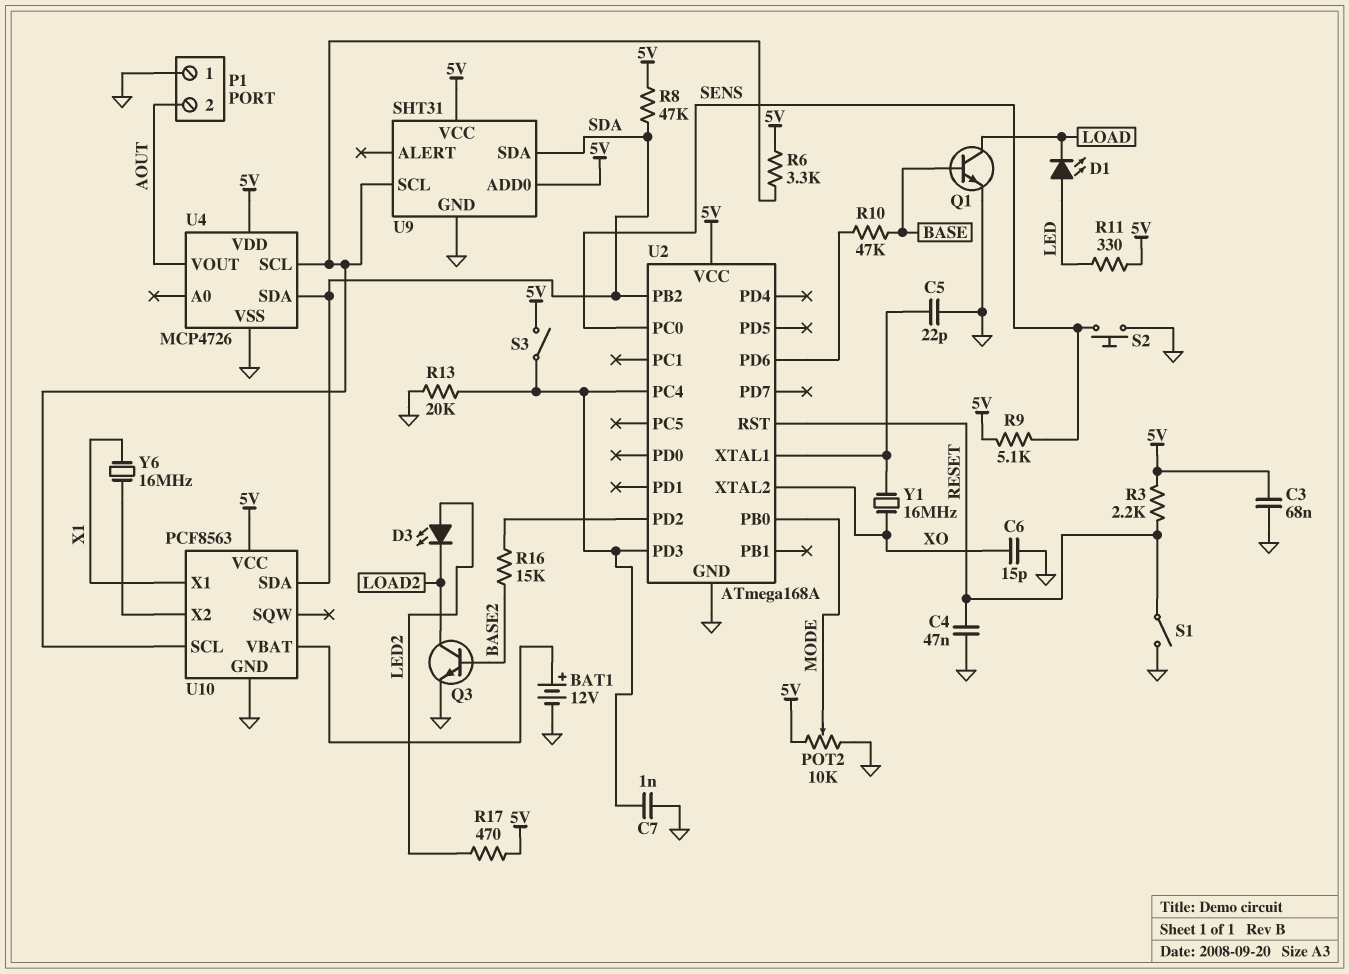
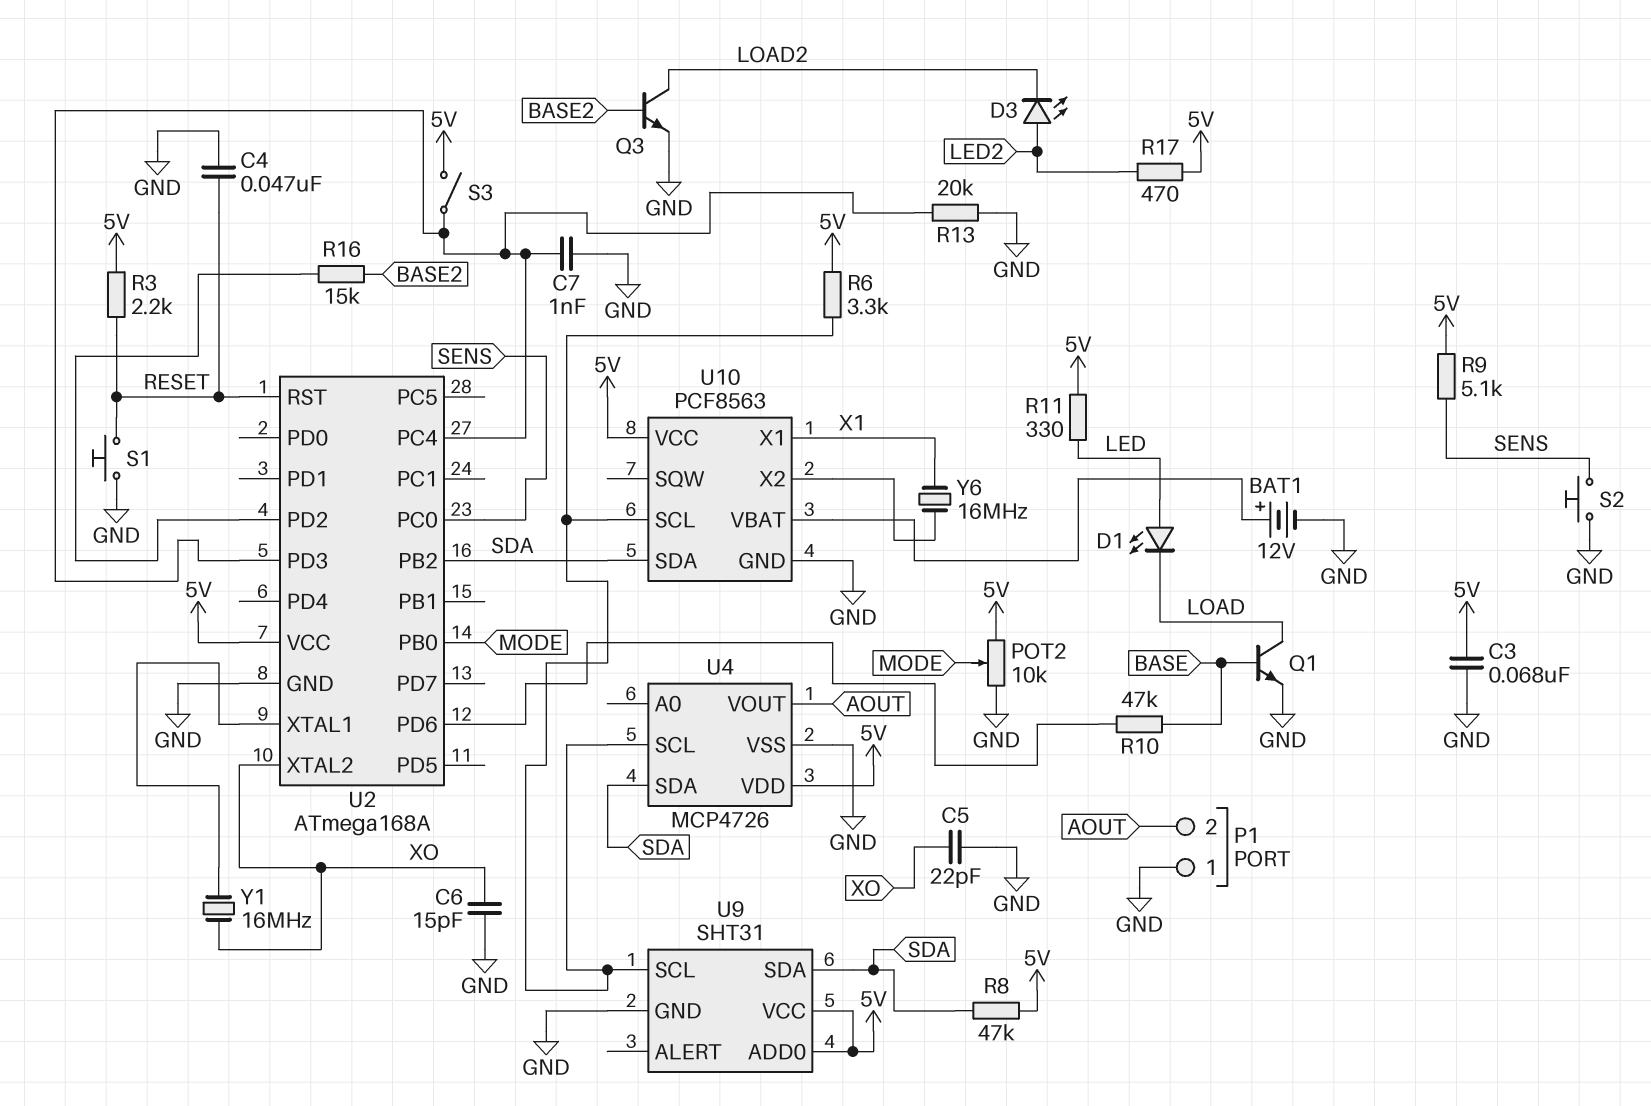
C5: 22pF (GND, U2/XTAL1) -> 22pF (GND, XO)
S1: switch (GND, RESET) -> button (GND, RESET)

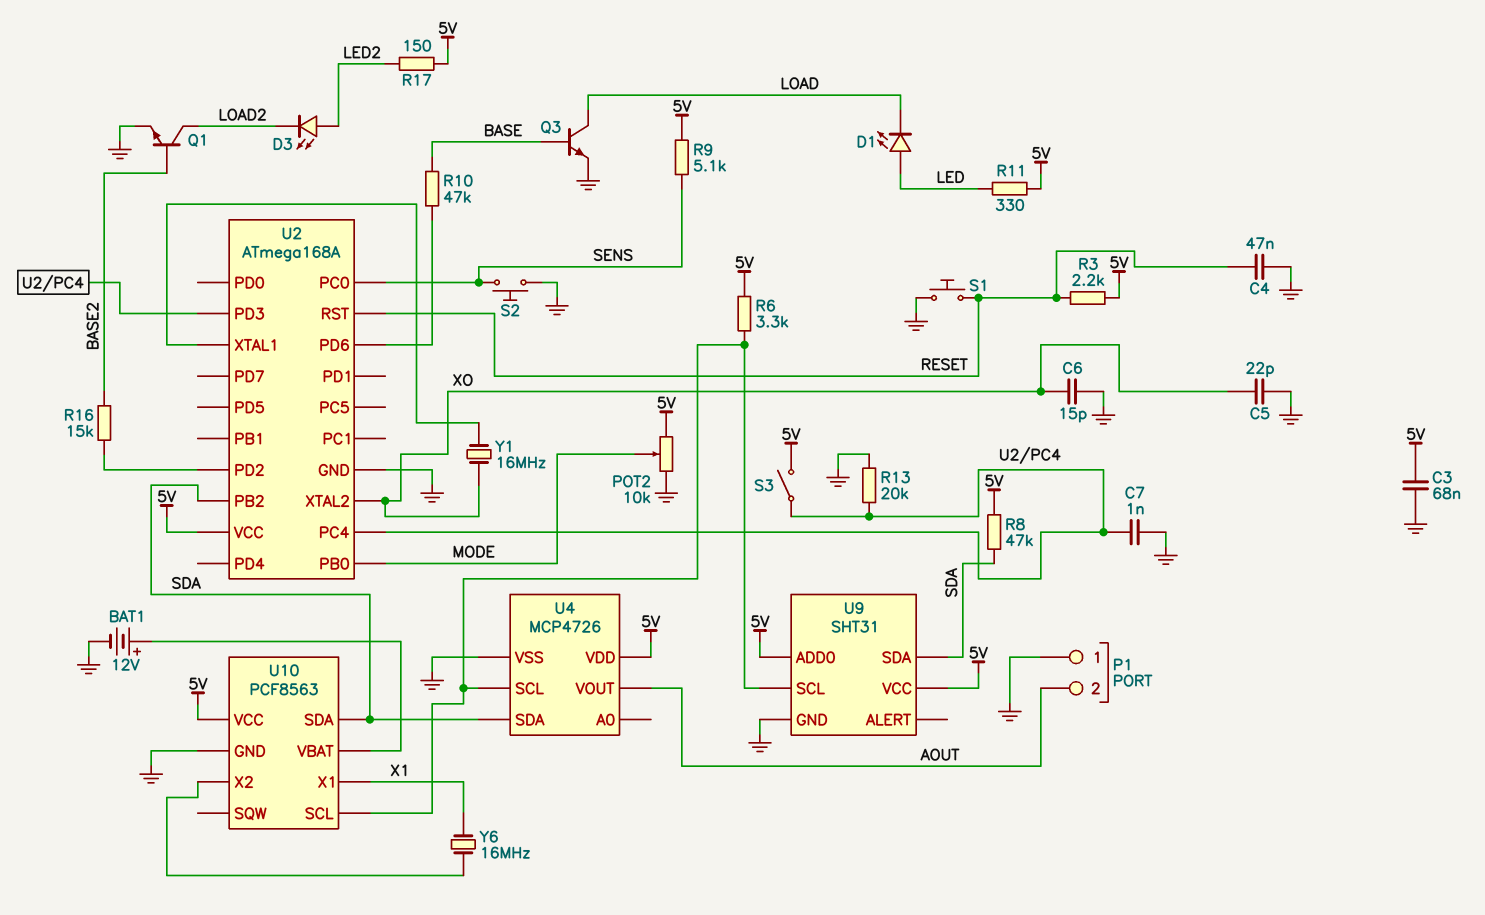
Q1: NPN (B BASE, C LOAD, E GND) -> NPN (B BASE2, C LOAD2, E GND)
Q3: NPN (B BASE2, C LOAD2, E GND) -> NPN (B BASE, C LOAD, E GND)
R17: 470 (5V, LED2) -> 150 (5V, LED2)

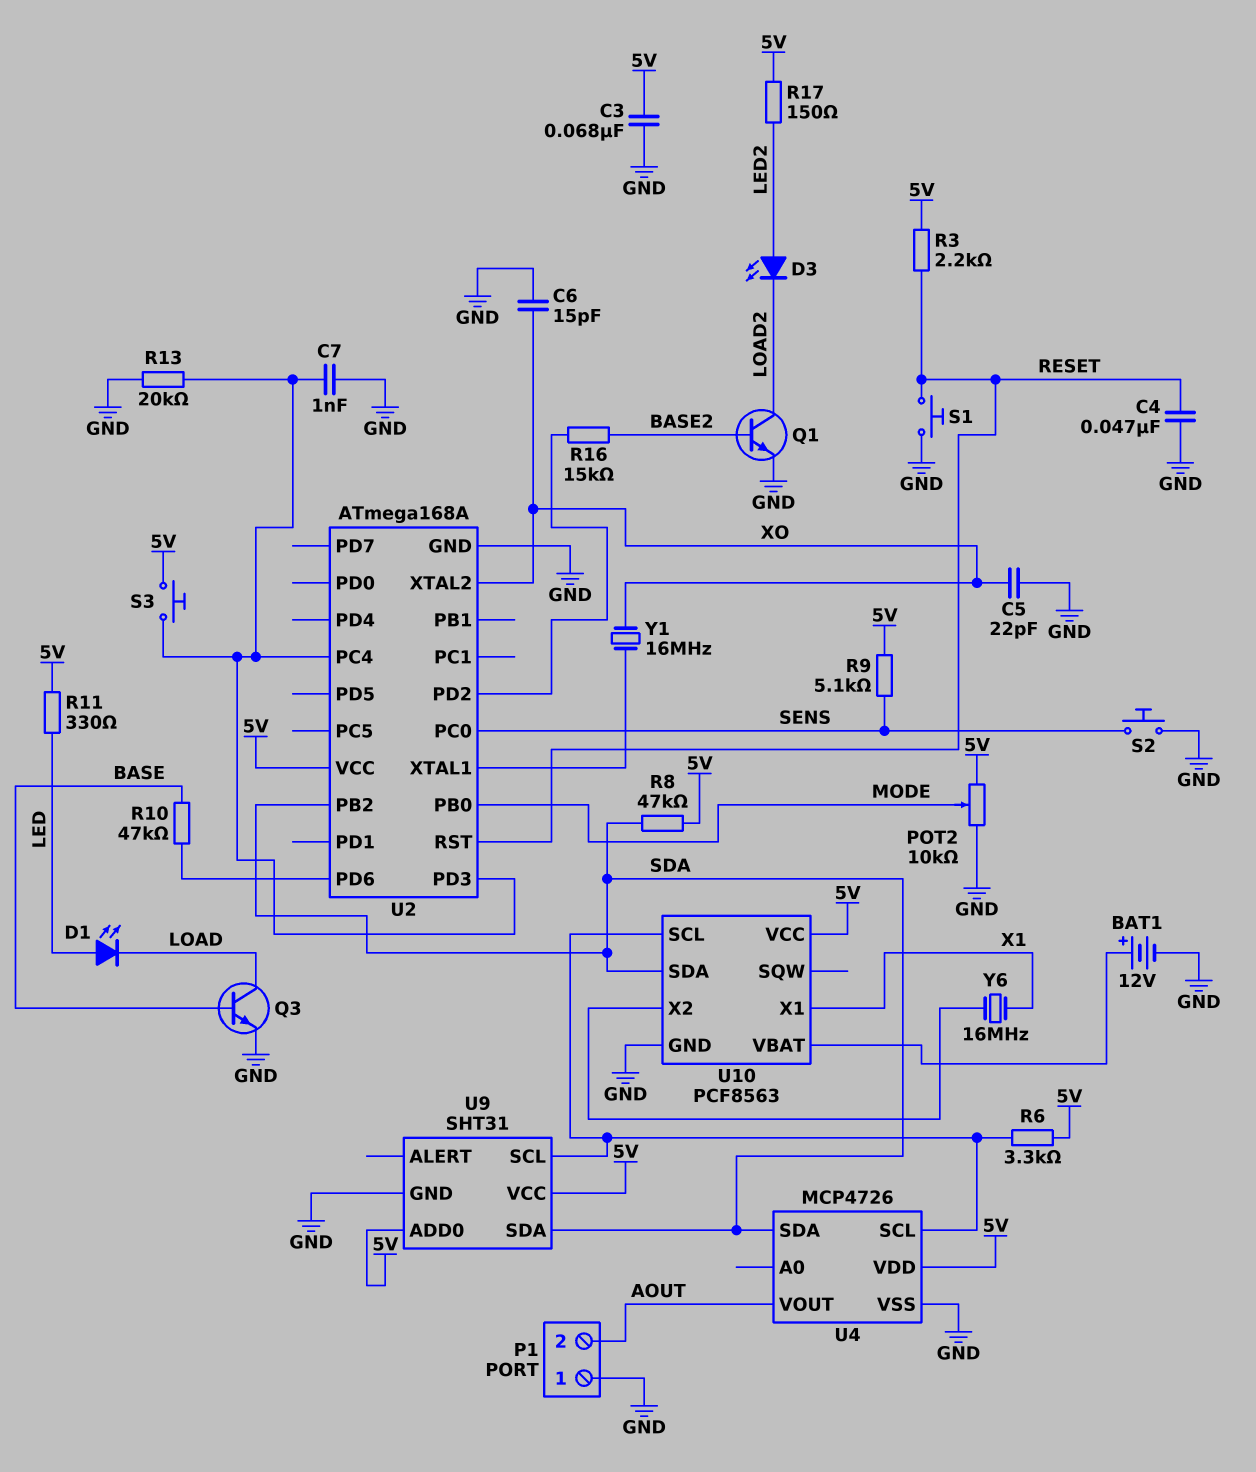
S3: switch (5V, U2/PC4) -> button (5V, U2/PC4)

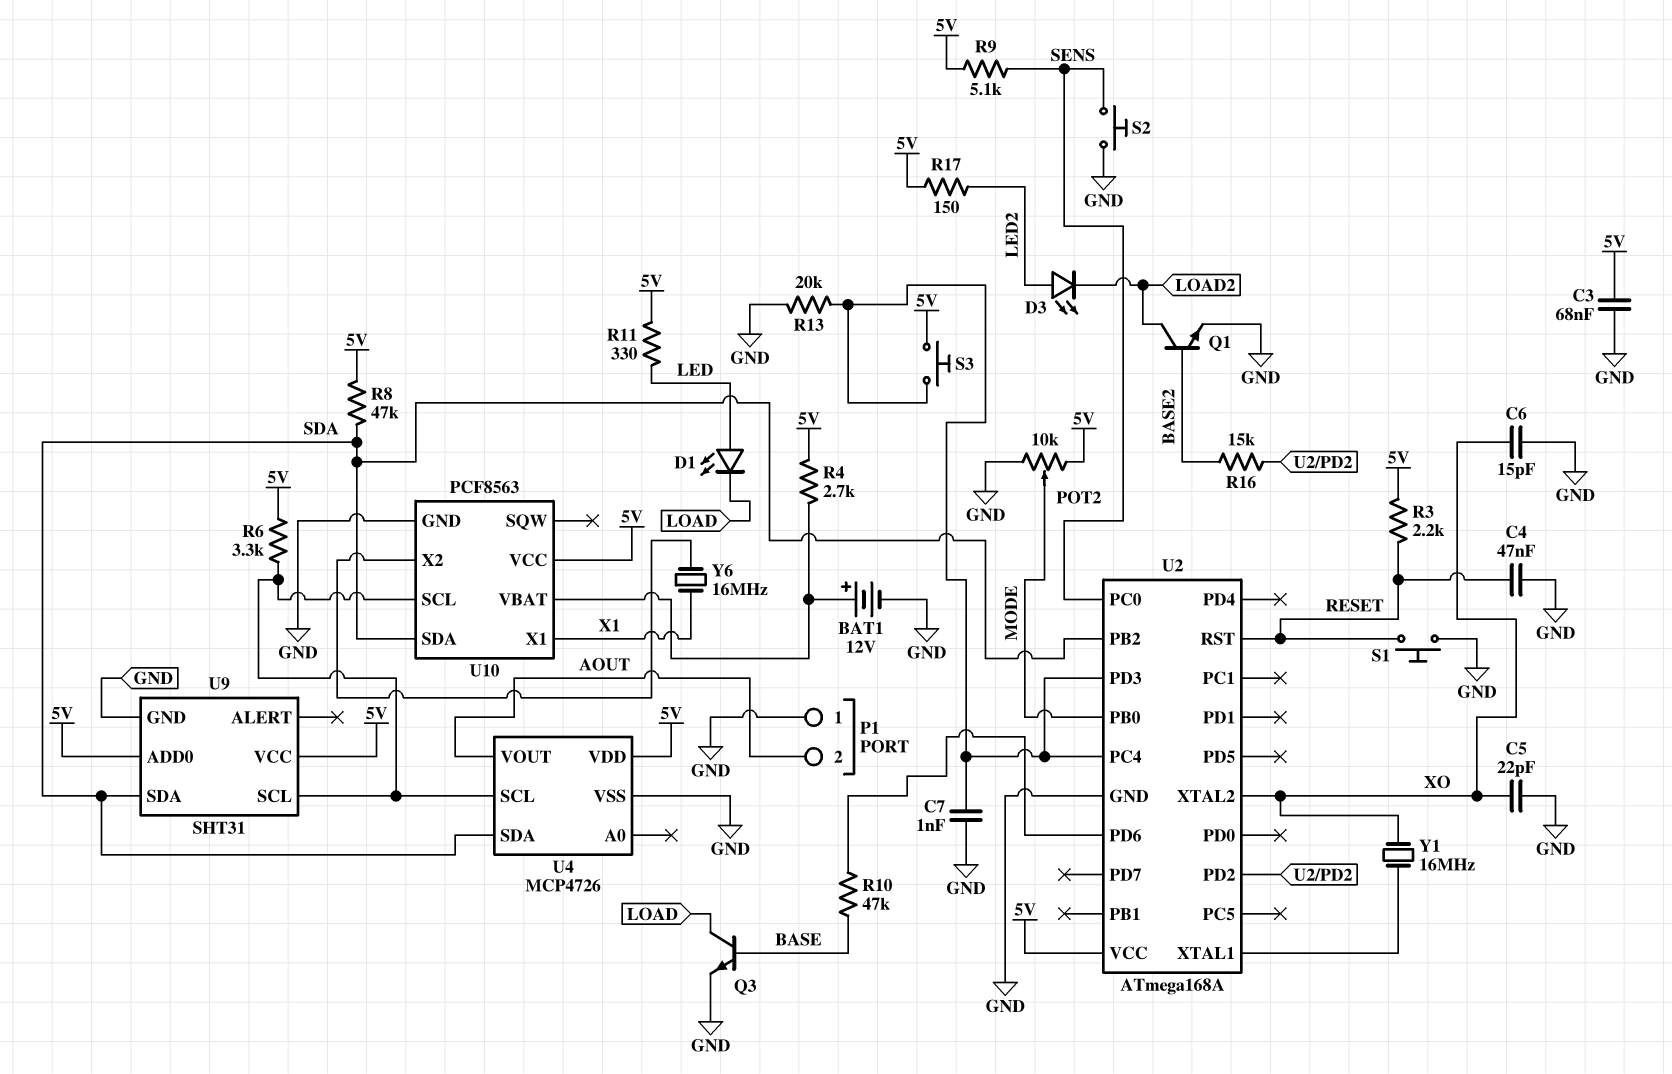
R4: none -> 2.7k (5V, U10/VBAT)

